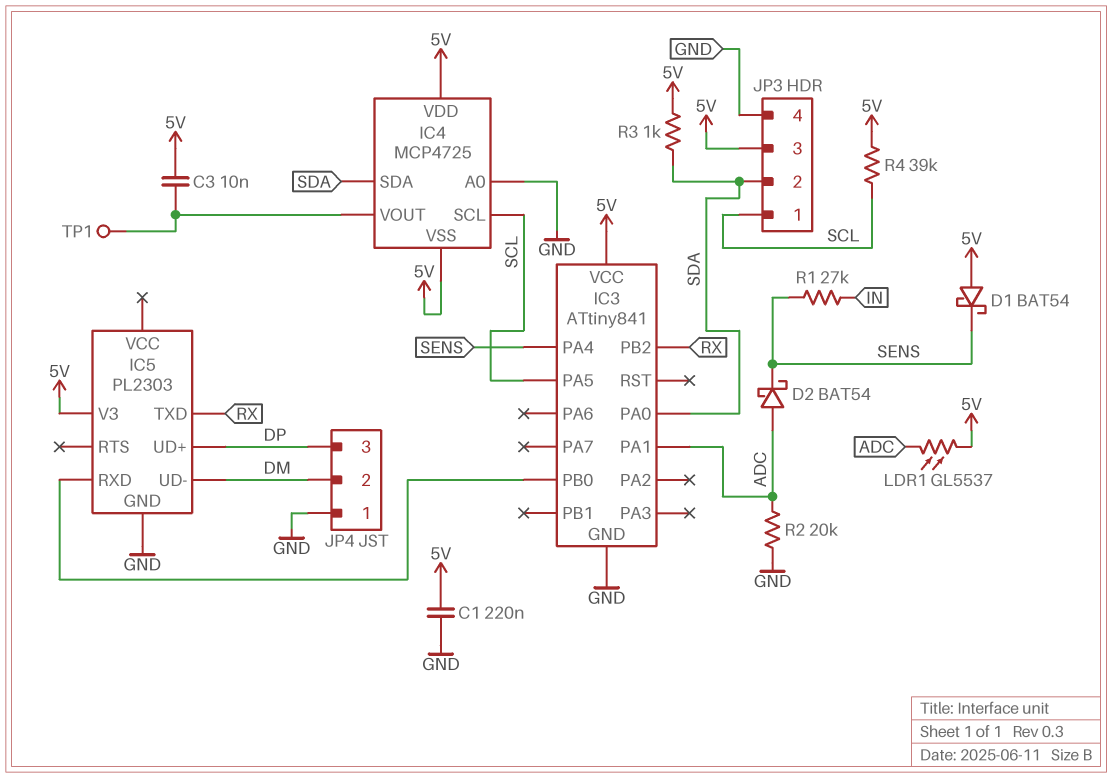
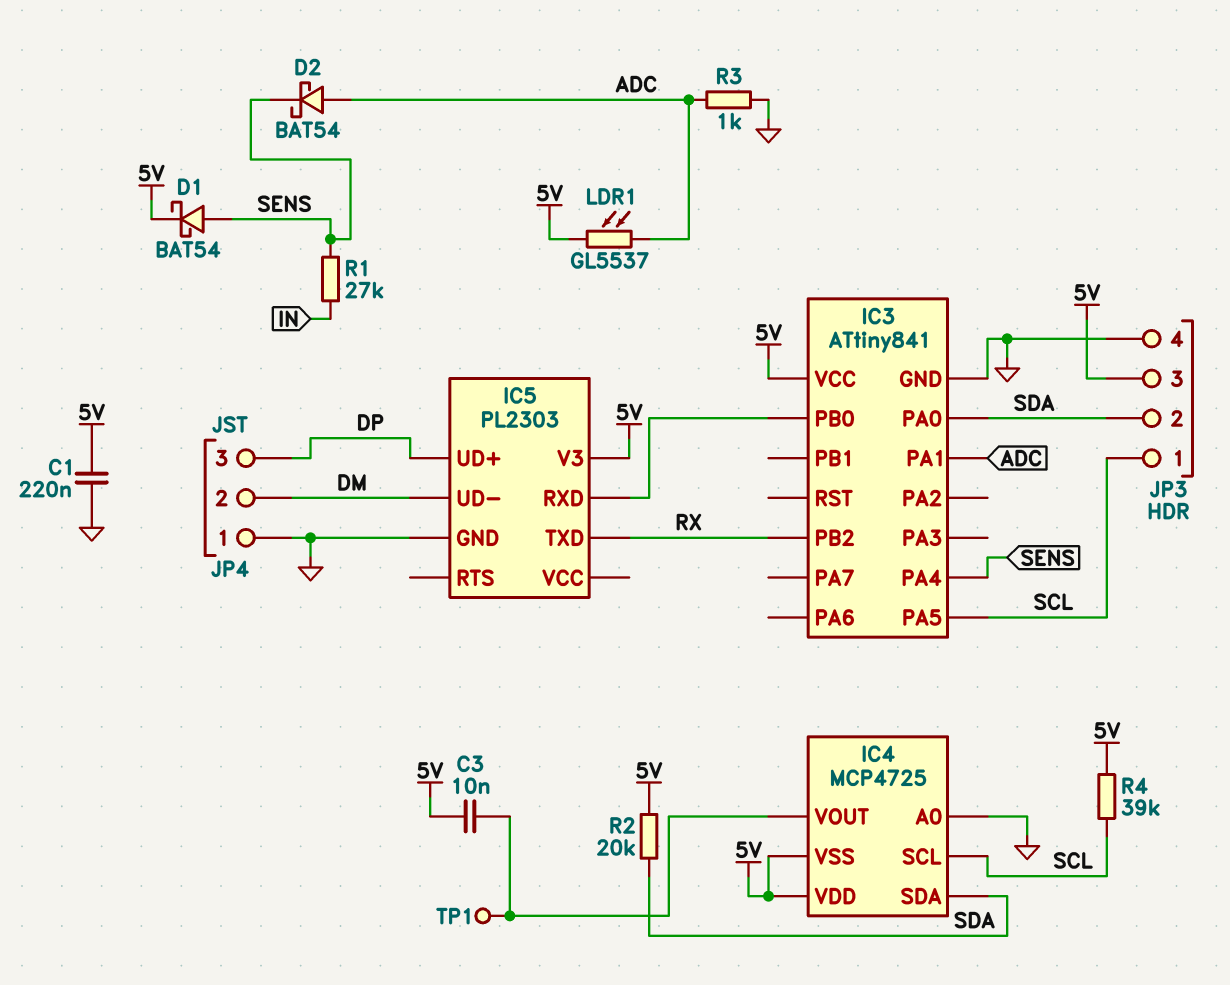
D1: schottky BAT54 (A 5V, K SENS) -> schottky BAT54 (A SENS, K 5V)
R2: 20k (ADC, GND) -> 20k (5V, SDA)
R3: 1k (5V, SDA) -> 1k (ADC, GND)

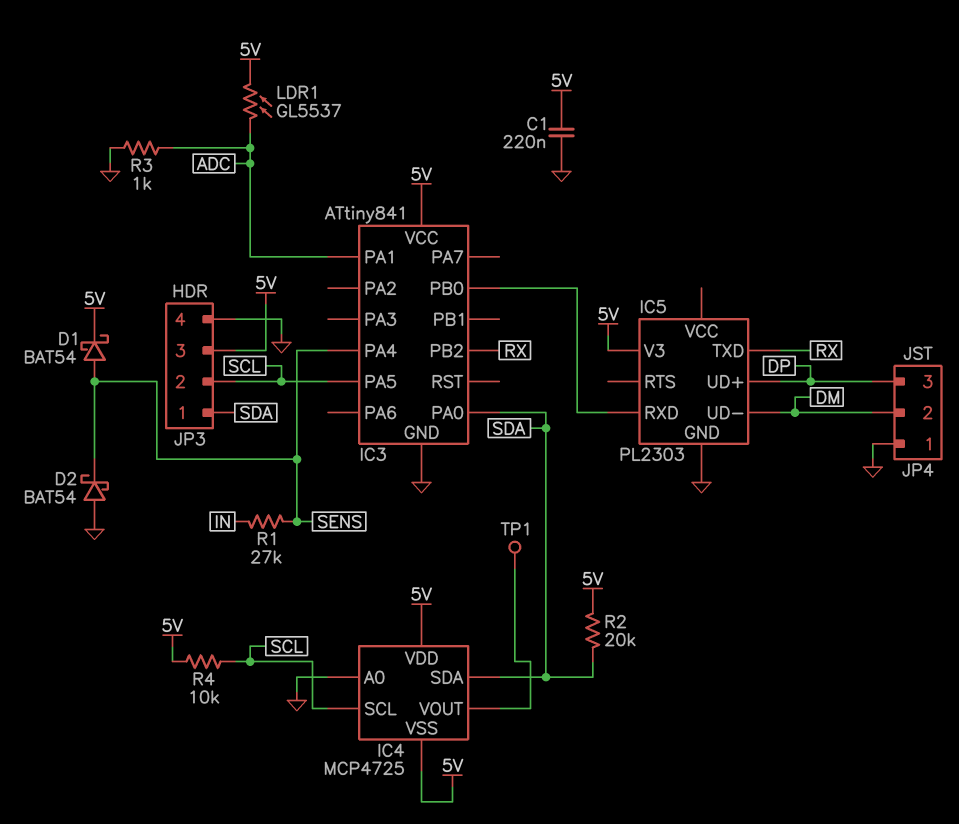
C3: 10nF (5V, IC4/VOUT) -> none
D2: schottky BAT54 (A ADC, K SENS) -> schottky BAT54 (A GND, K SENS)
JP3 pin 1: SCL -> SDA
JP3 pin 2: SDA -> SCL
R4: 39k (5V, SCL) -> 10k (5V, SCL)

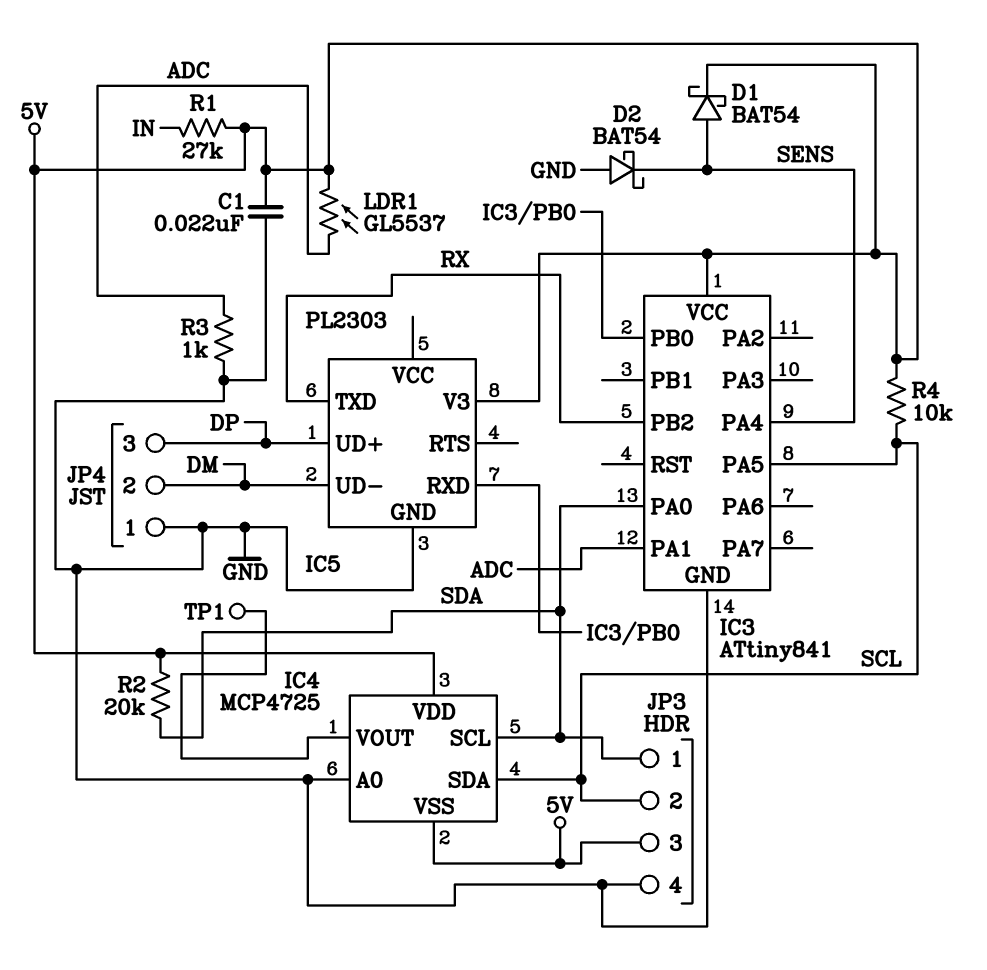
C1: 220nF (5V, GND) -> 22nF (5V, GND)
IC4 pin SCL: SCL -> SDA
IC4 pin SDA: SDA -> SCL
R1: 27k (IN, SENS) -> 27k (5V, IN)

